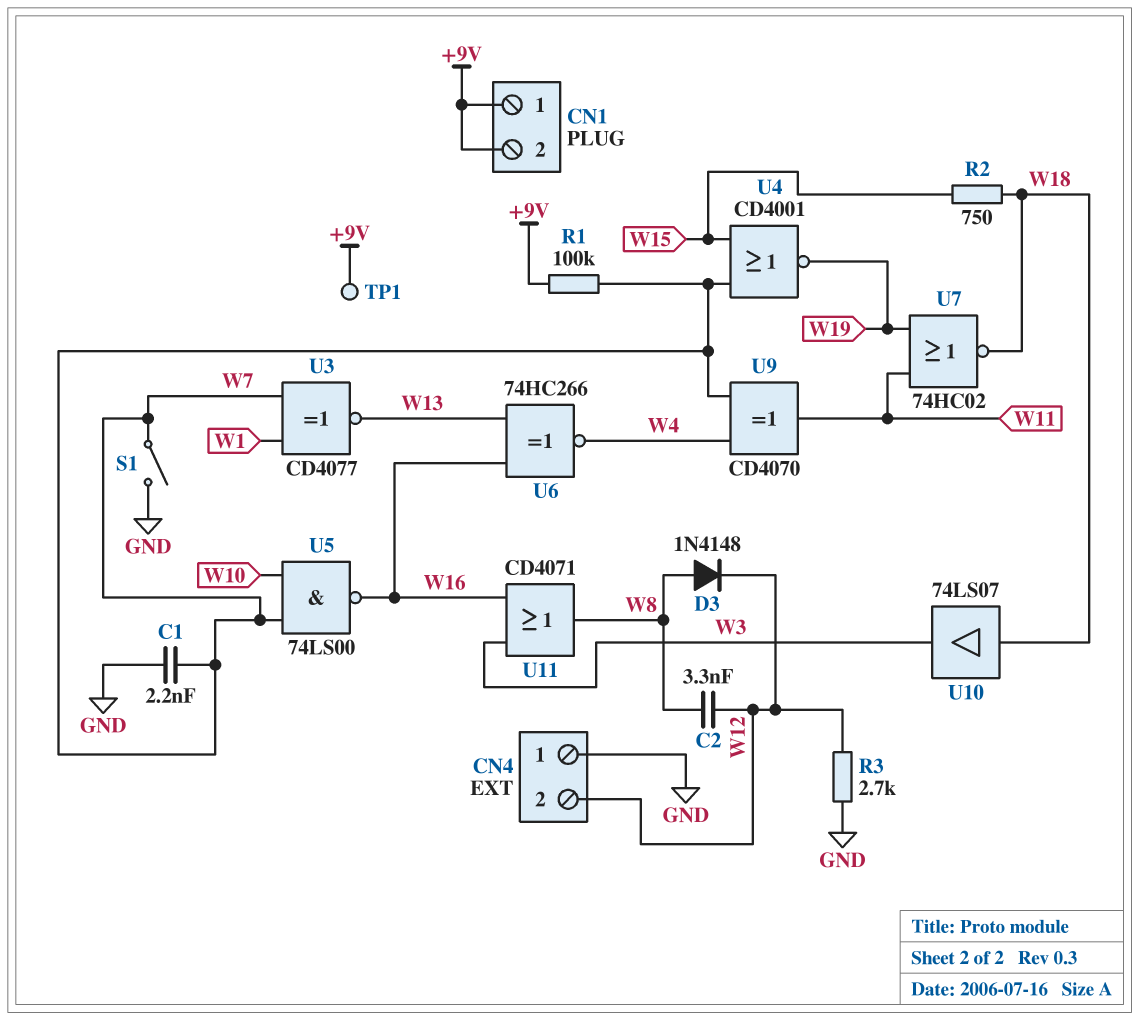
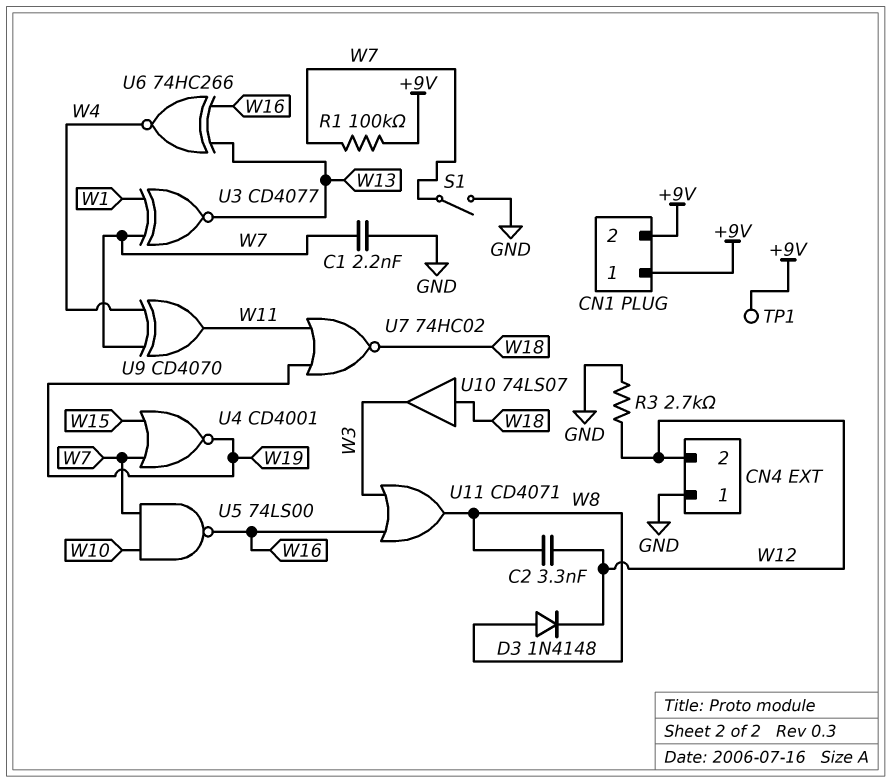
R2: 750 (W15, W18) -> none

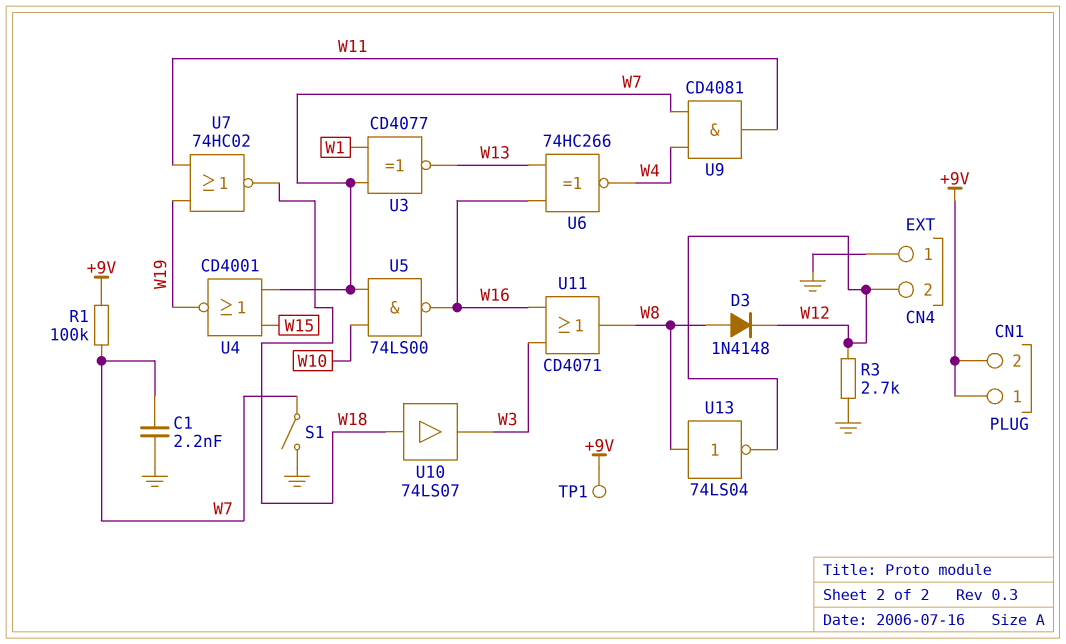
C2: 3.3nF (W8, W12) -> none
U9: XOR CD4070 (in W4, in W7, out W11) -> AND CD4081 (in W4, in W7, out W11)
U13: none -> NOT 74LS04 (in W8, out W12)

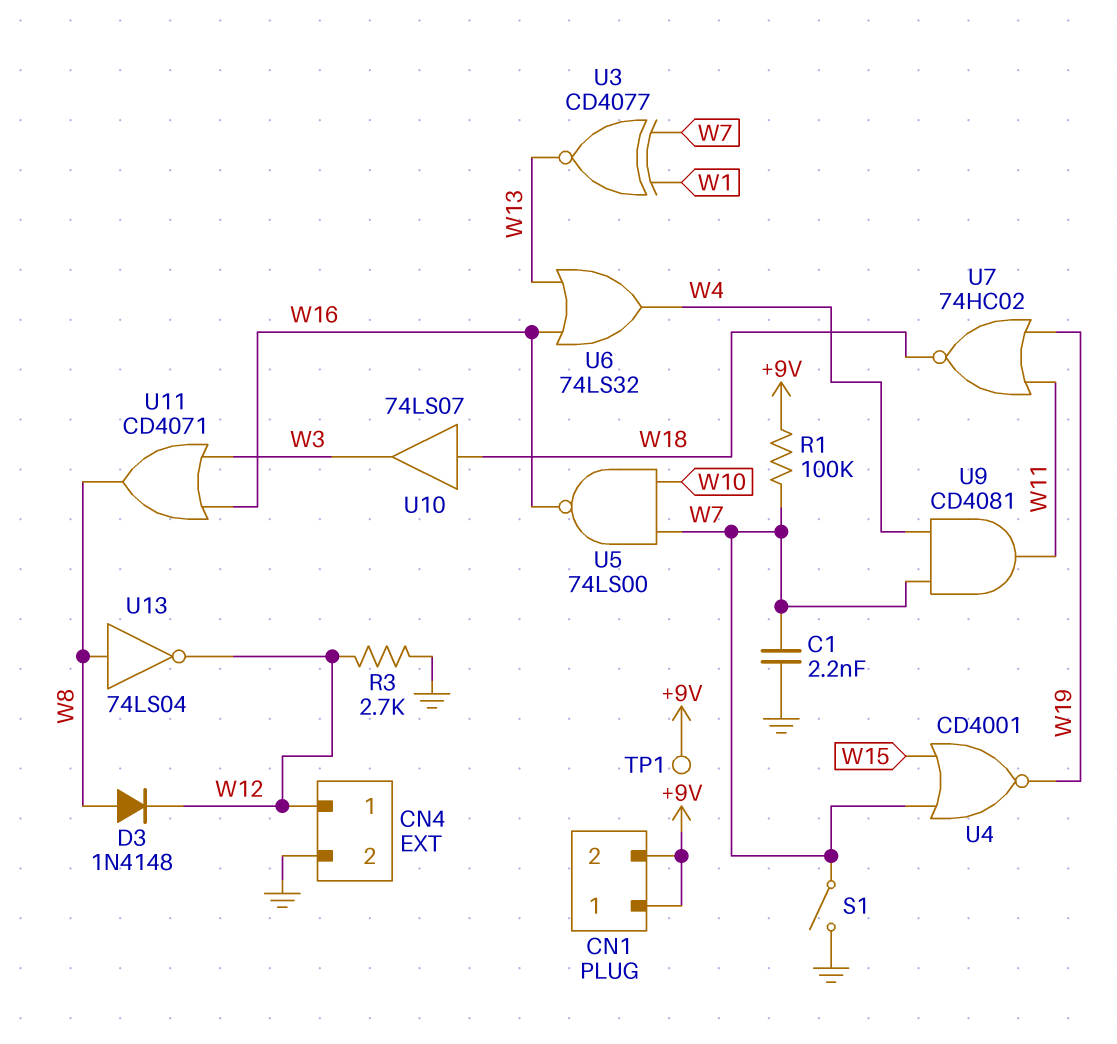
CN4 pin 1: GND -> W12
CN4 pin 2: W12 -> GND
U6: XNOR 74HC266 (in W13, in W16, out W4) -> OR 74LS32 (in W13, in W16, out W4)

